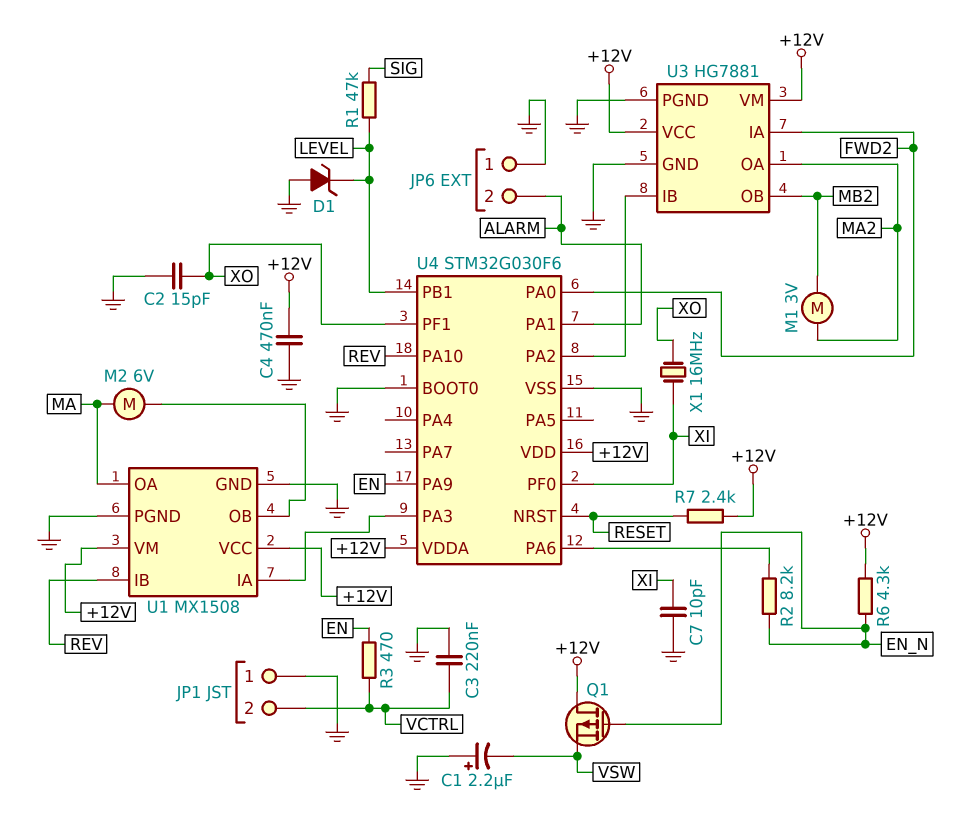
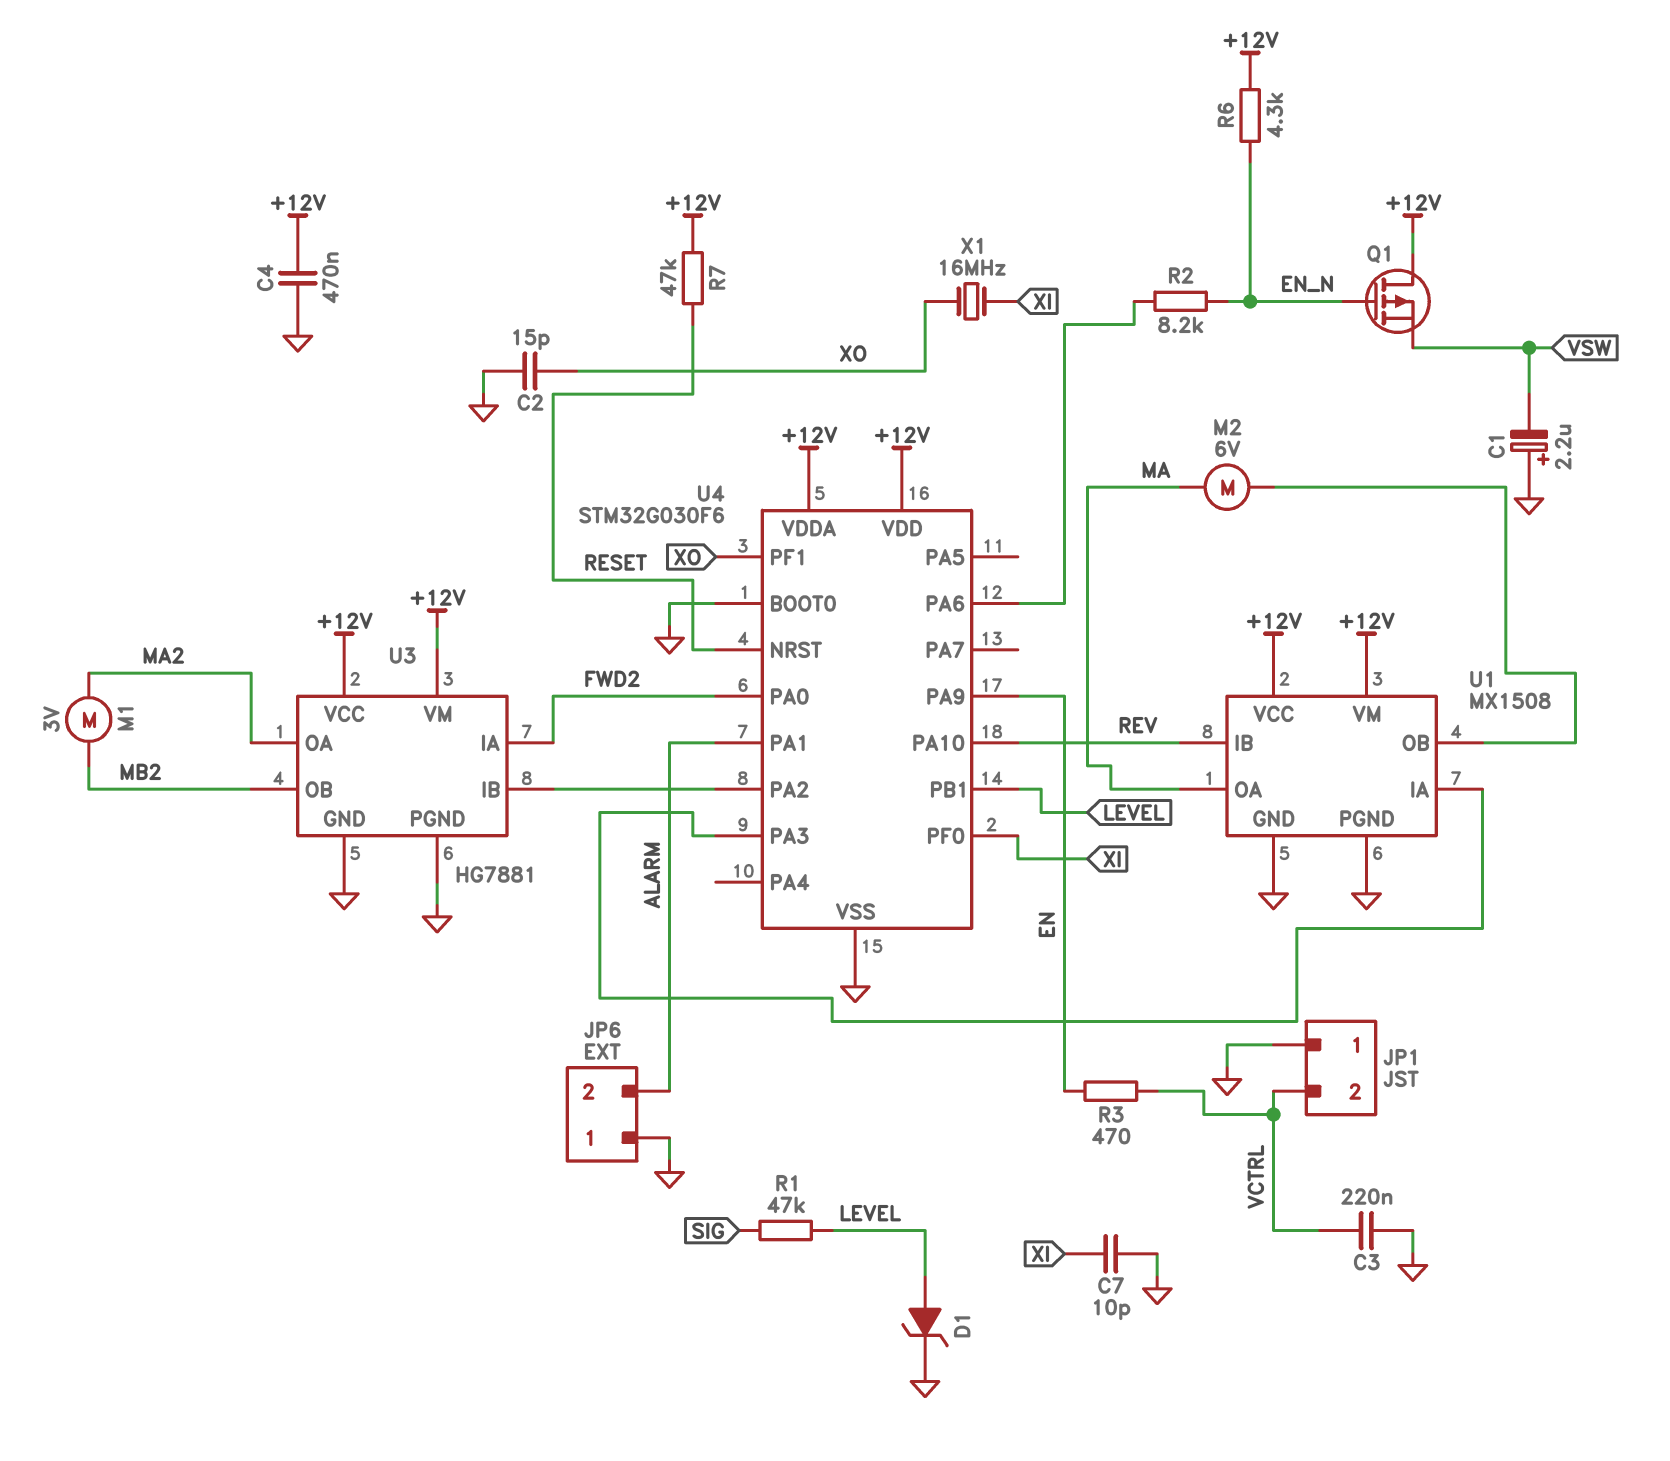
D1: zener (A GND, K LEVEL) -> zener (A LEVEL, K GND)
R7: 2.4k (+12V, RESET) -> 47k (+12V, RESET)

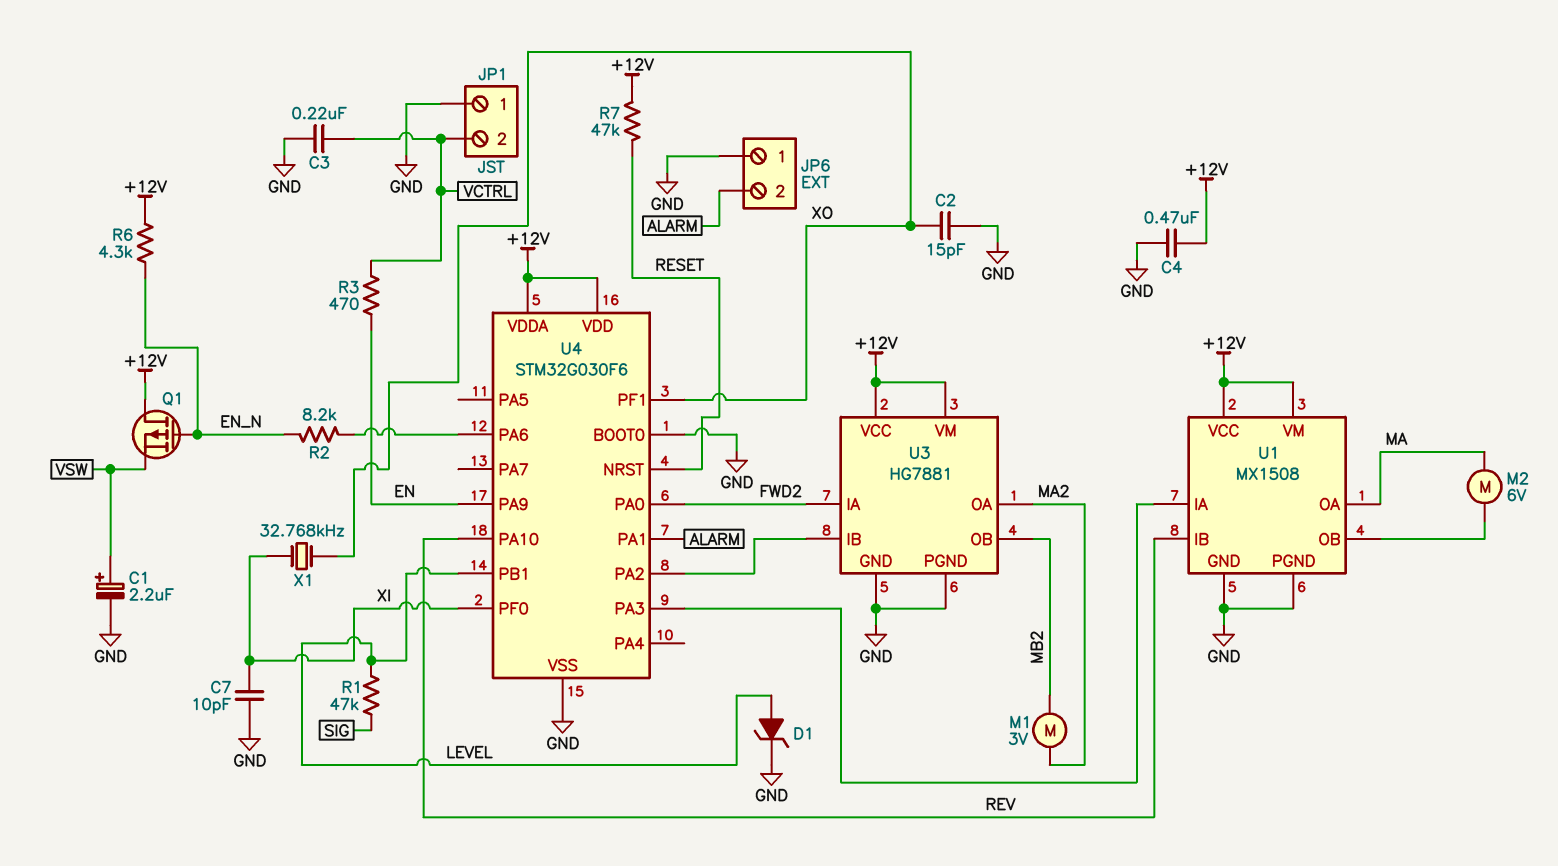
C1: 2.2uF (plus GND, minus VSW) -> 2.2uF (plus VSW, minus GND)
X1: 16MHz (XI, XO) -> 32.768kHz (XI, XO)

